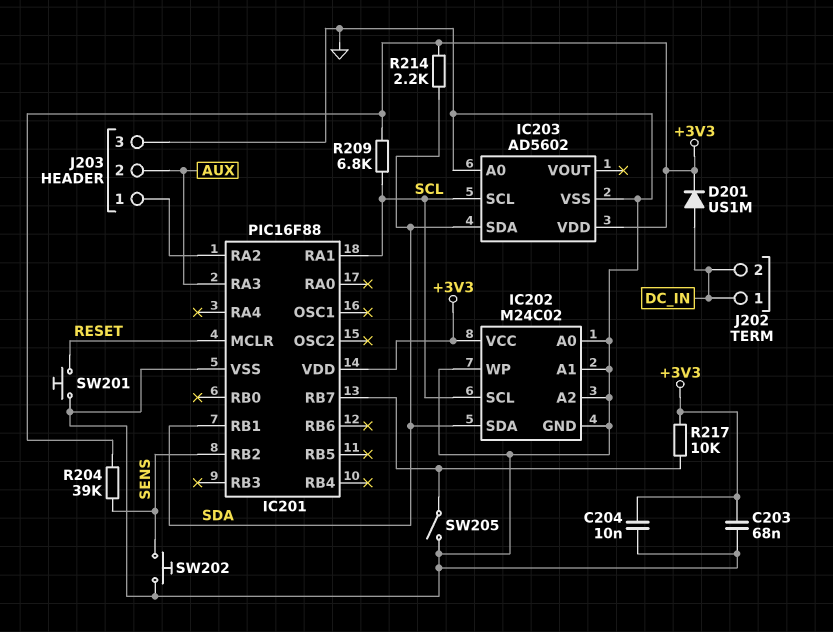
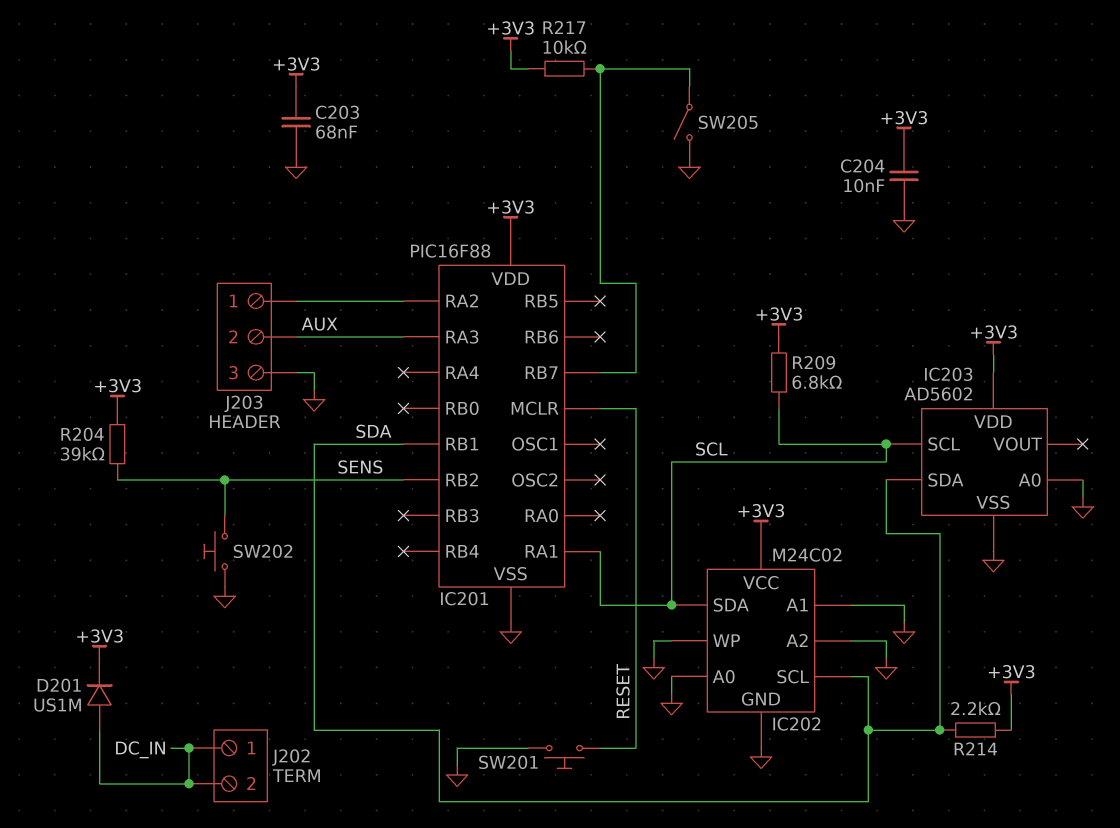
IC202 pin SCL: SCL -> SDA
IC202 pin SDA: SDA -> SCL

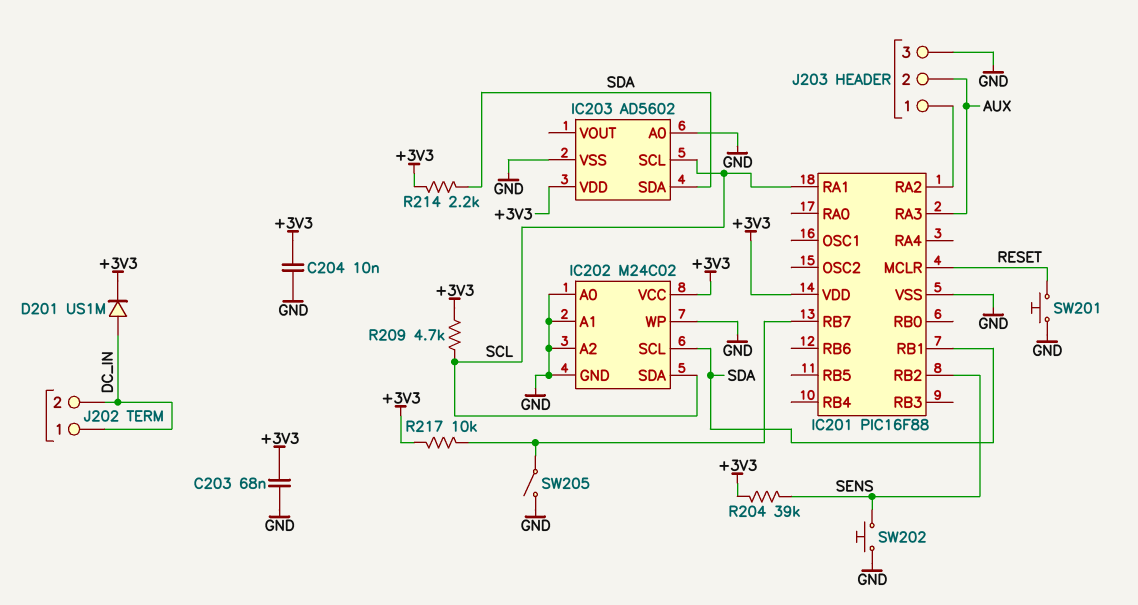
R209: 6.8k (+3V3, SCL) -> 4.7k (+3V3, SCL)

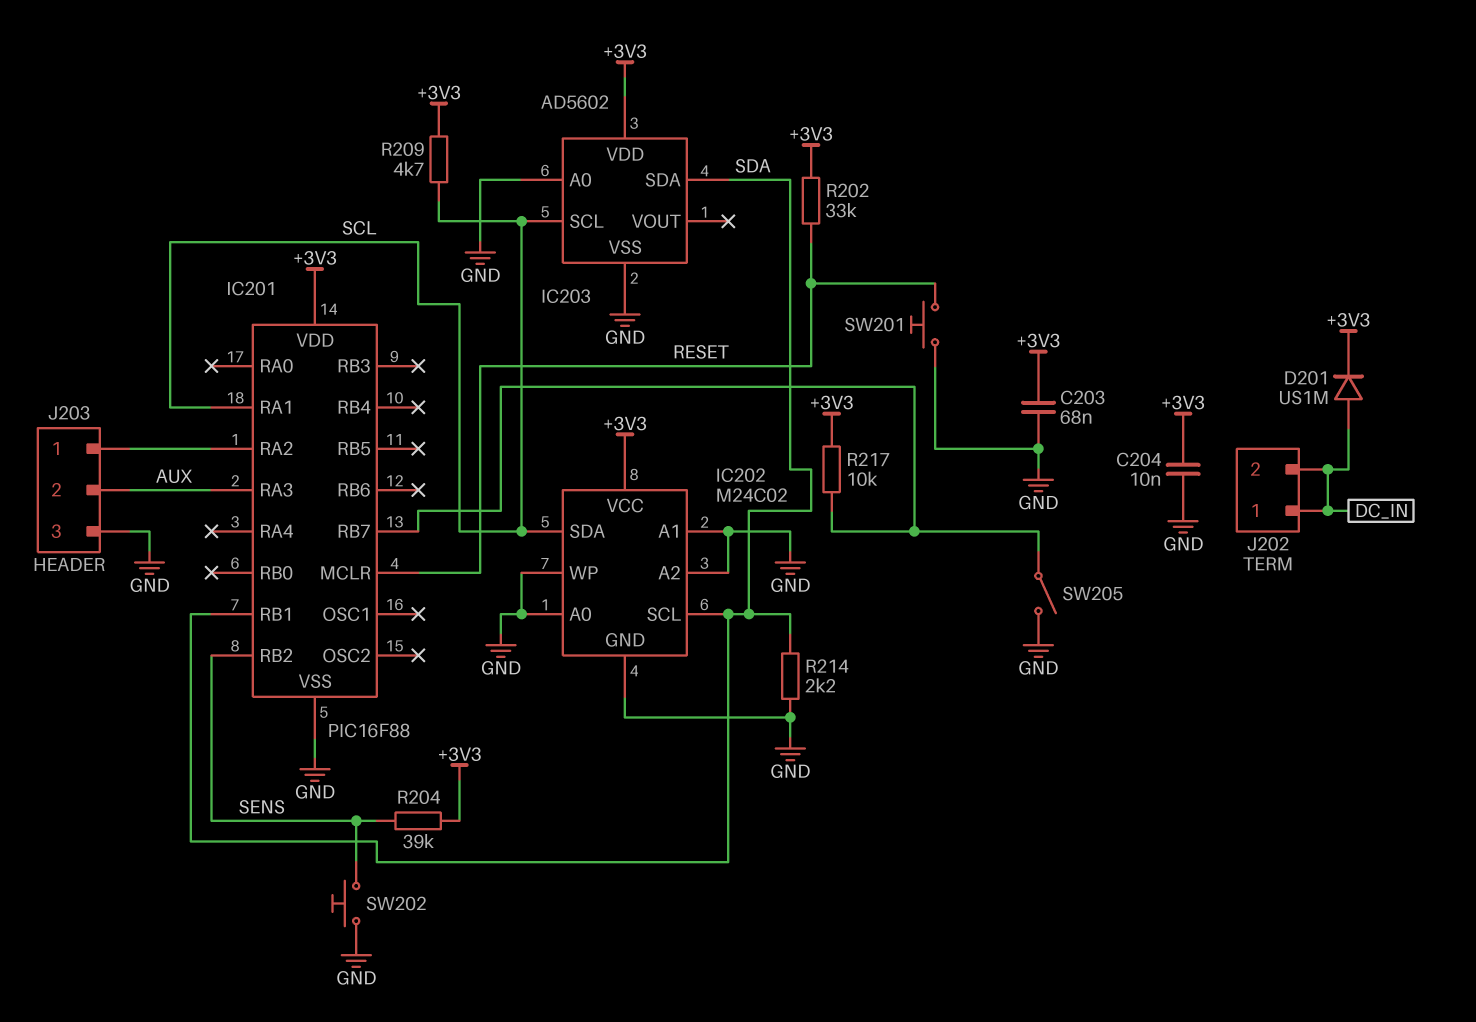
R202: none -> 33k (+3V3, RESET)
R214: 2.2k (+3V3, SDA) -> 2.2k (GND, SDA)

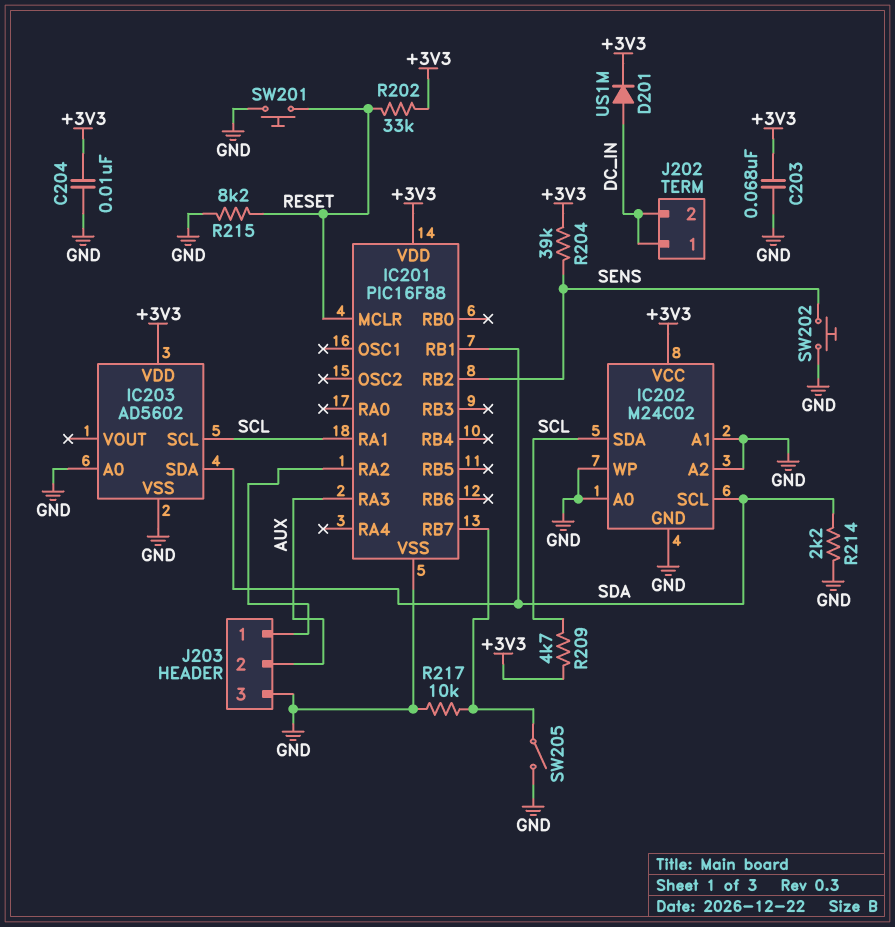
R215: none -> 8.2k (GND, RESET)
R217: 10k (+3V3, IC201/RB7) -> 10k (GND, IC201/RB7)

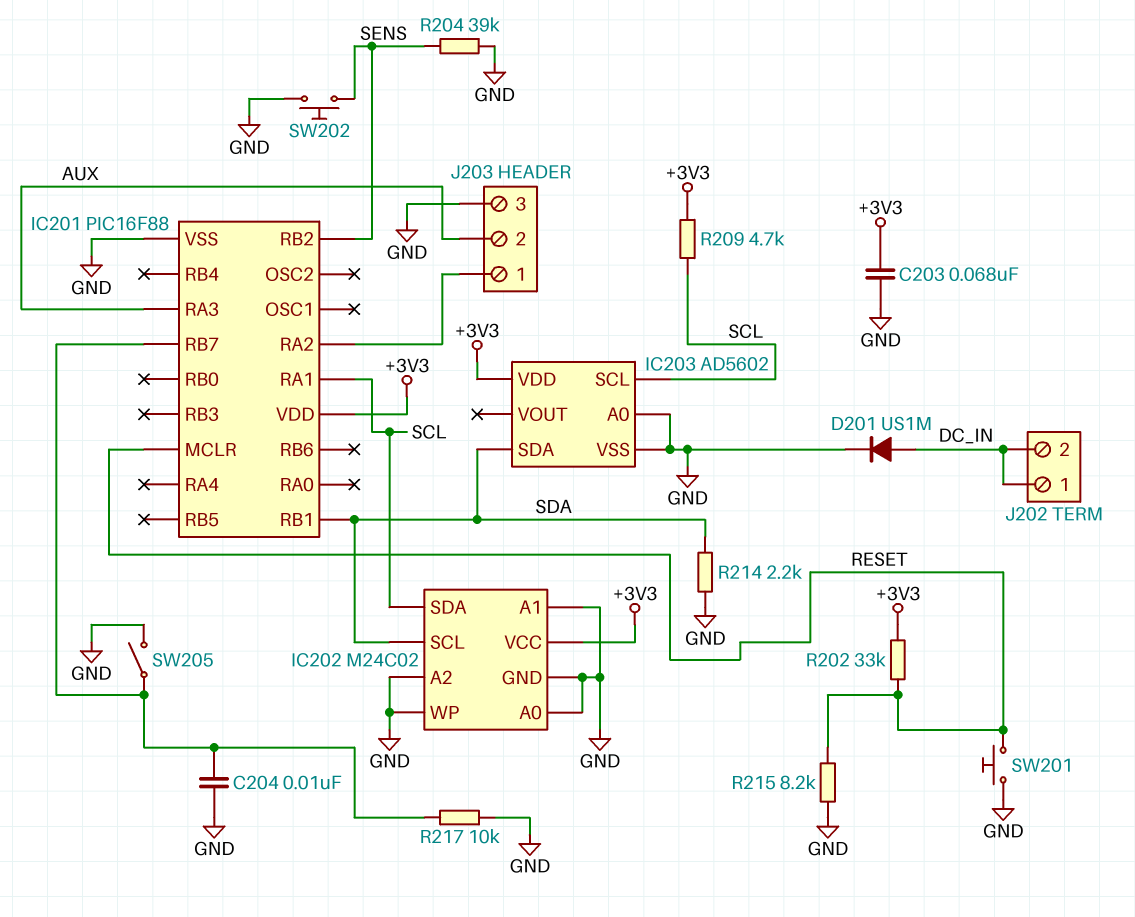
C204: 10nF (+3V3, GND) -> 10nF (GND, IC201/RB7)
D201: diode US1M (A DC_IN, K +3V3) -> diode US1M (A DC_IN, K GND)
R204: 39k (+3V3, SENS) -> 39k (GND, SENS)

